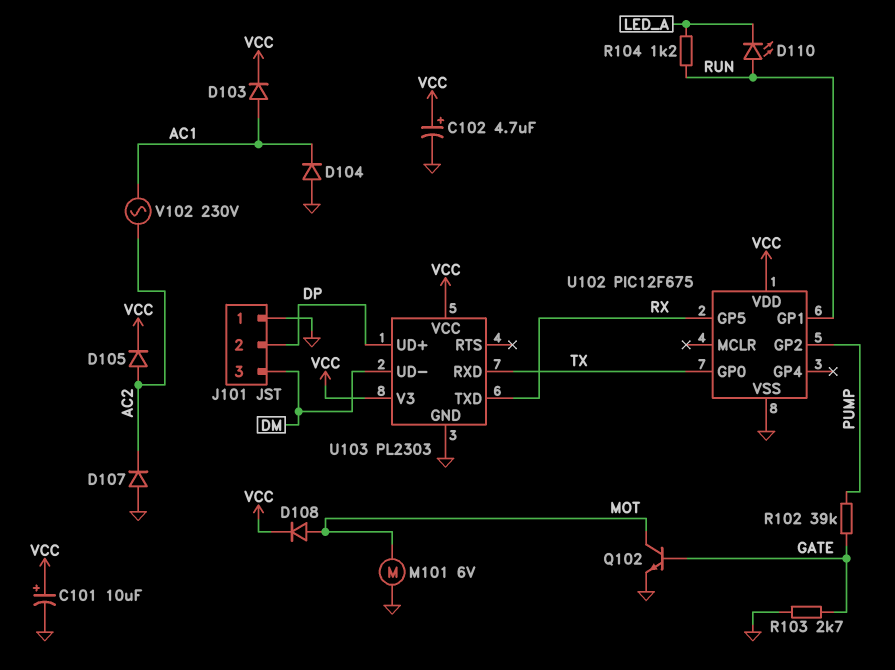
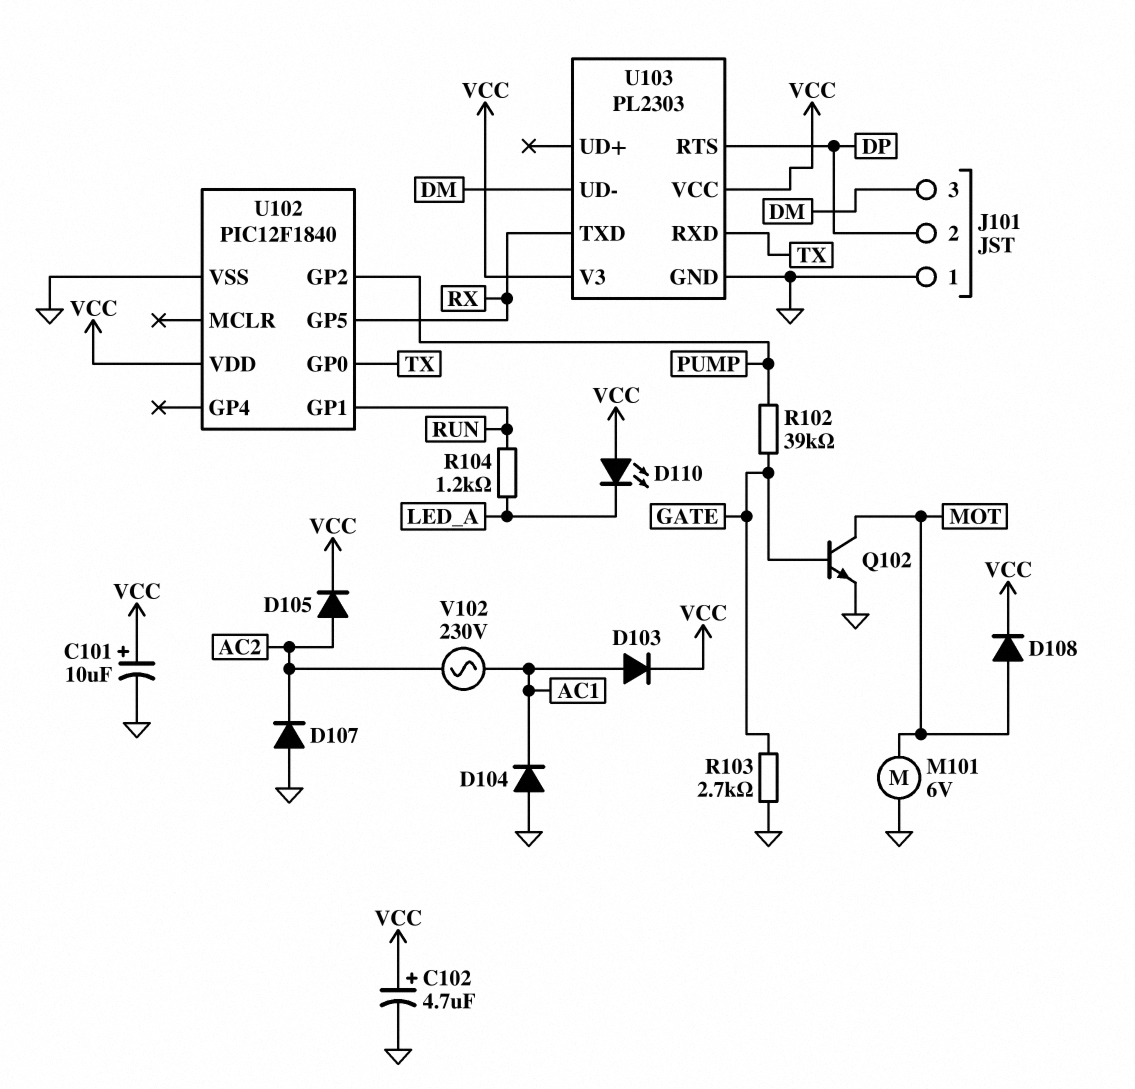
D110: LED (A RUN, K LED_A) -> LED (A VCC, K LED_A)
U102: PIC12F675 -> PIC12F1840
U103 pin RTS: none -> DP
U103 pin UD+: DP -> none

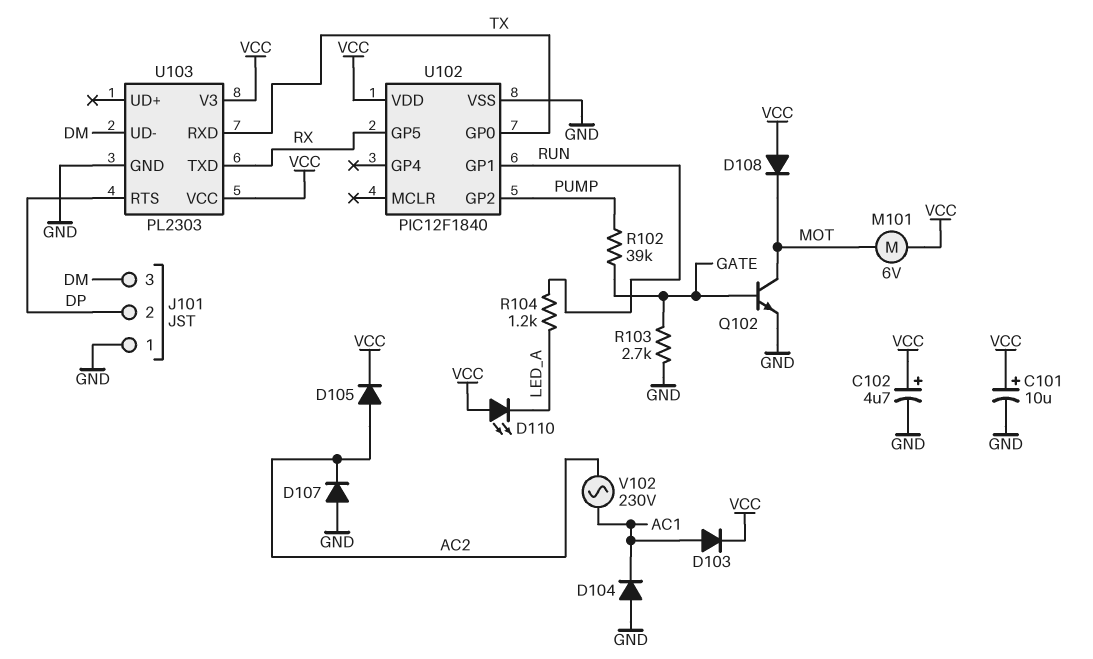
D108: diode (A MOT, K VCC) -> diode (A VCC, K MOT)
M101: motor 6V (GND, MOT) -> motor 6V (MOT, VCC)

